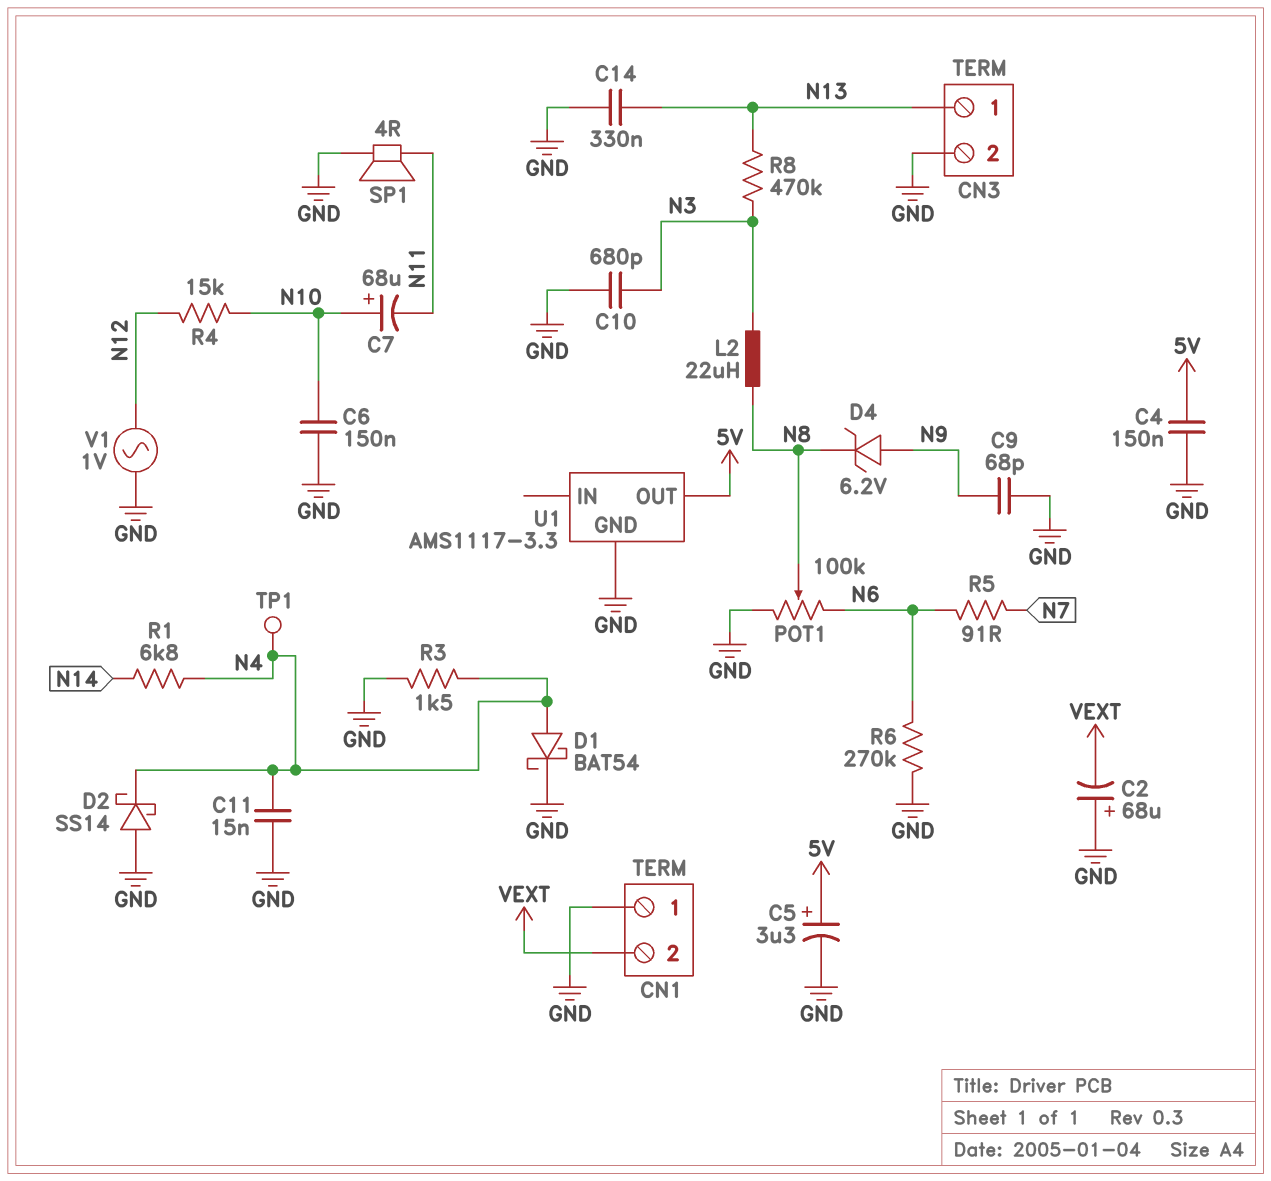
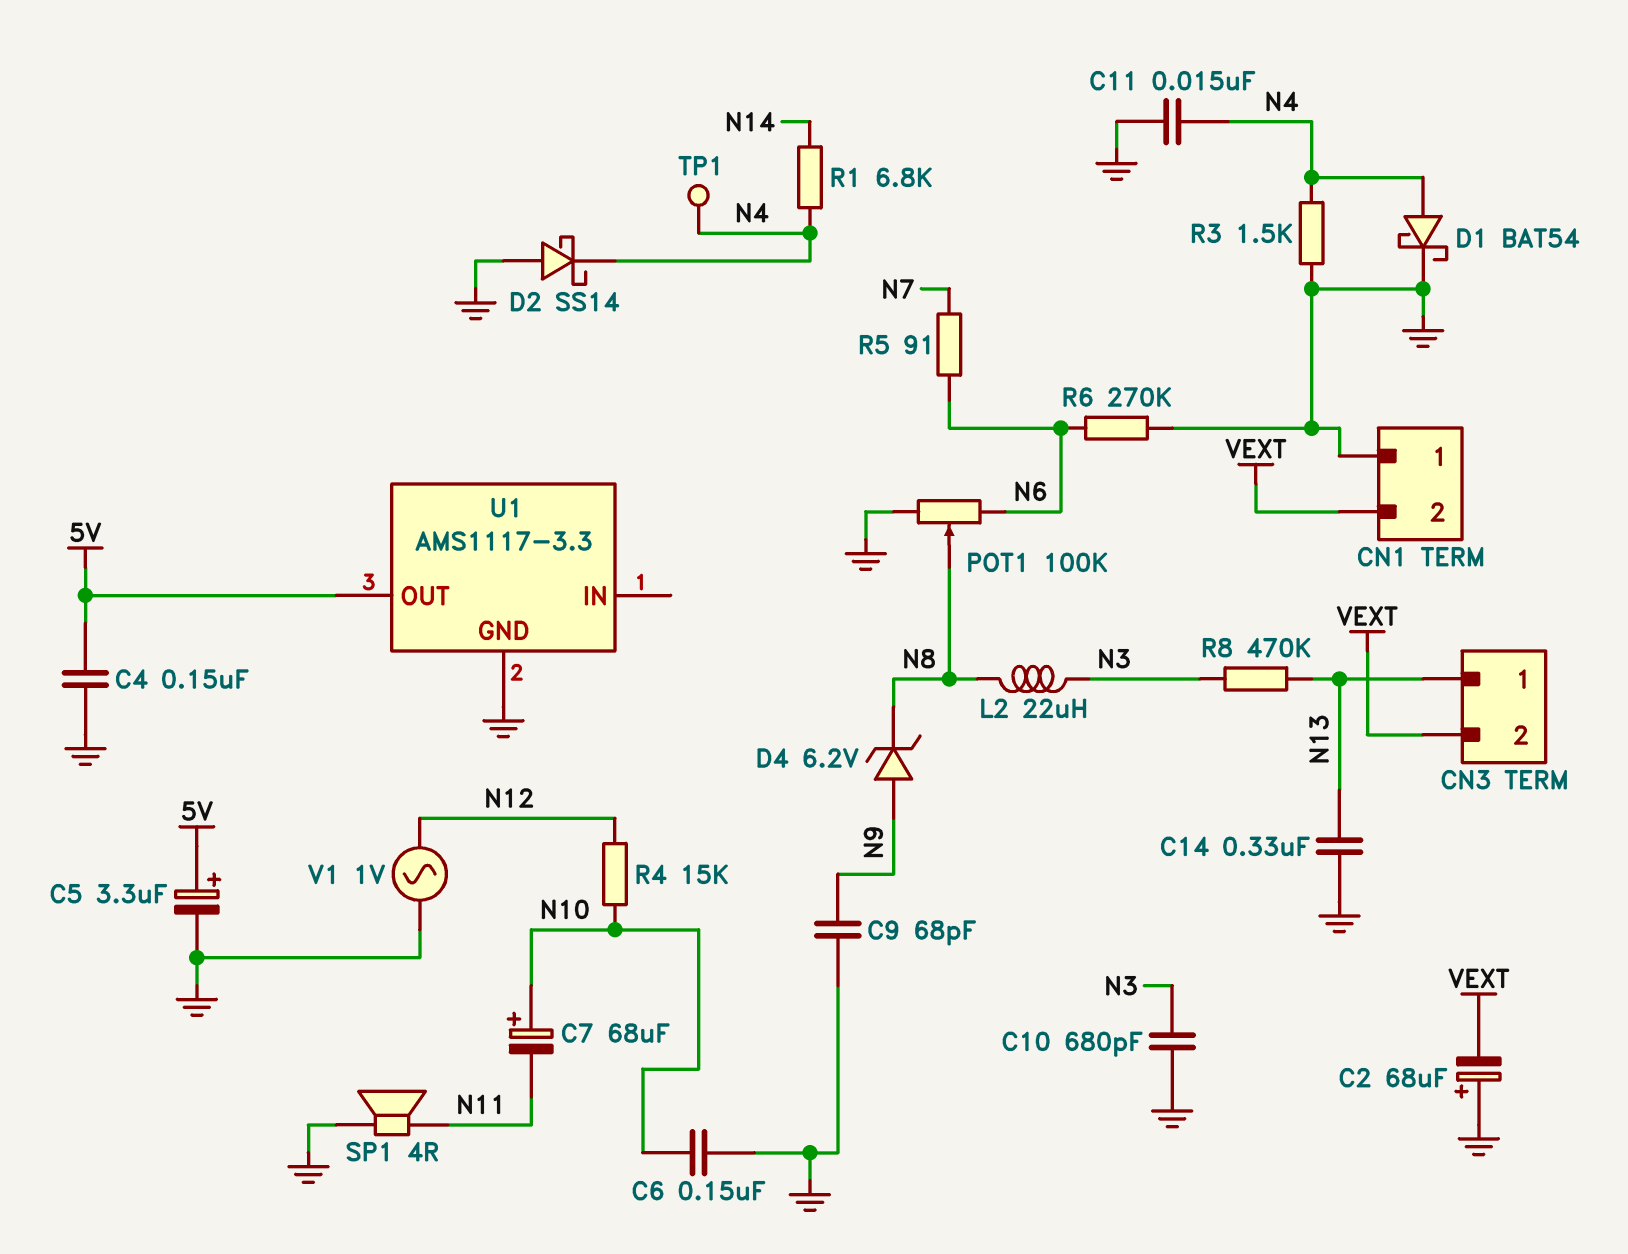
CN3 pin 2: GND -> VEXT

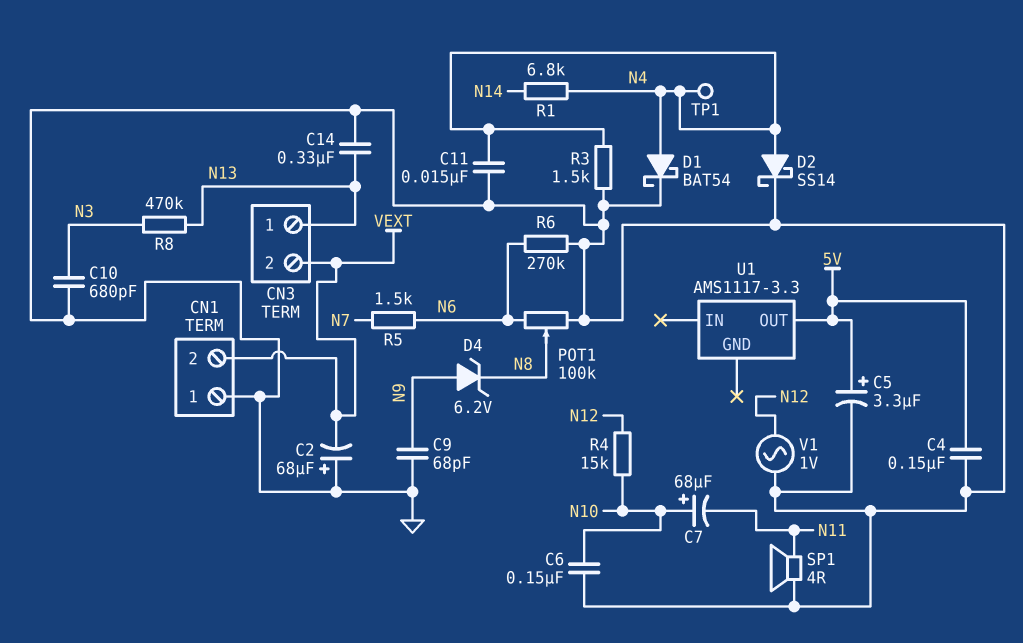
D2: schottky SS14 (A GND, K N4) -> schottky SS14 (A N4, K GND)
L2: 22uH (N3, N8) -> none
R5: 91 (N6, N7) -> 1.5k (N6, N7)
U1 pin GND: GND -> none

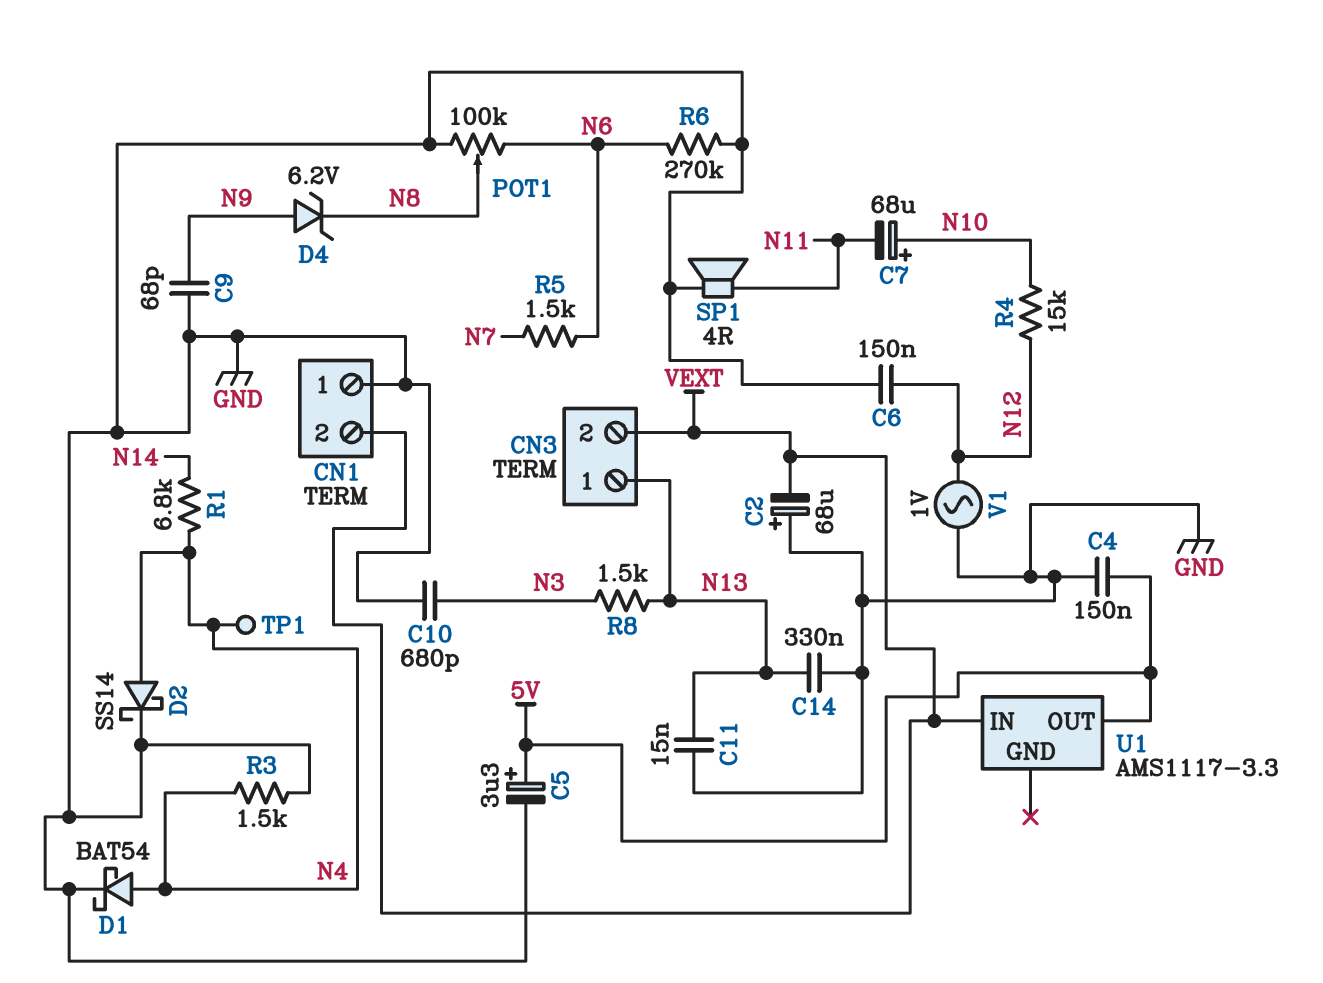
C6: 150nF (GND, N10) -> 150nF (GND, N12)
C11: 15nF (GND, N4) -> 15nF (GND, N13)
R8: 470k (N3, N13) -> 1.5k (N3, N13)
U1 pin IN: none -> VEXT

